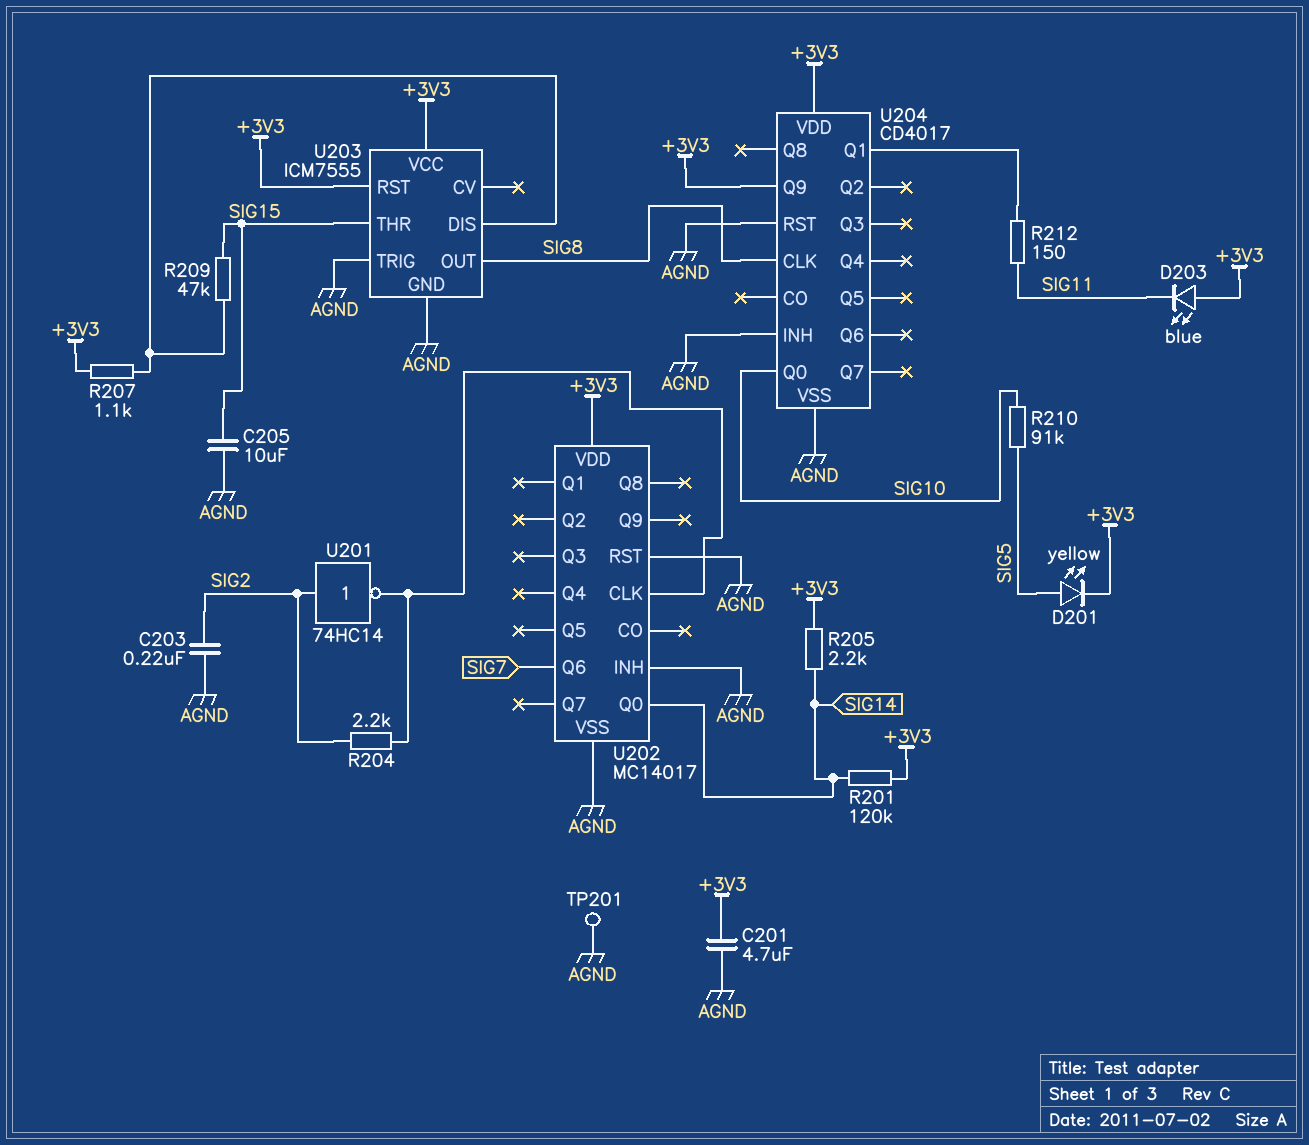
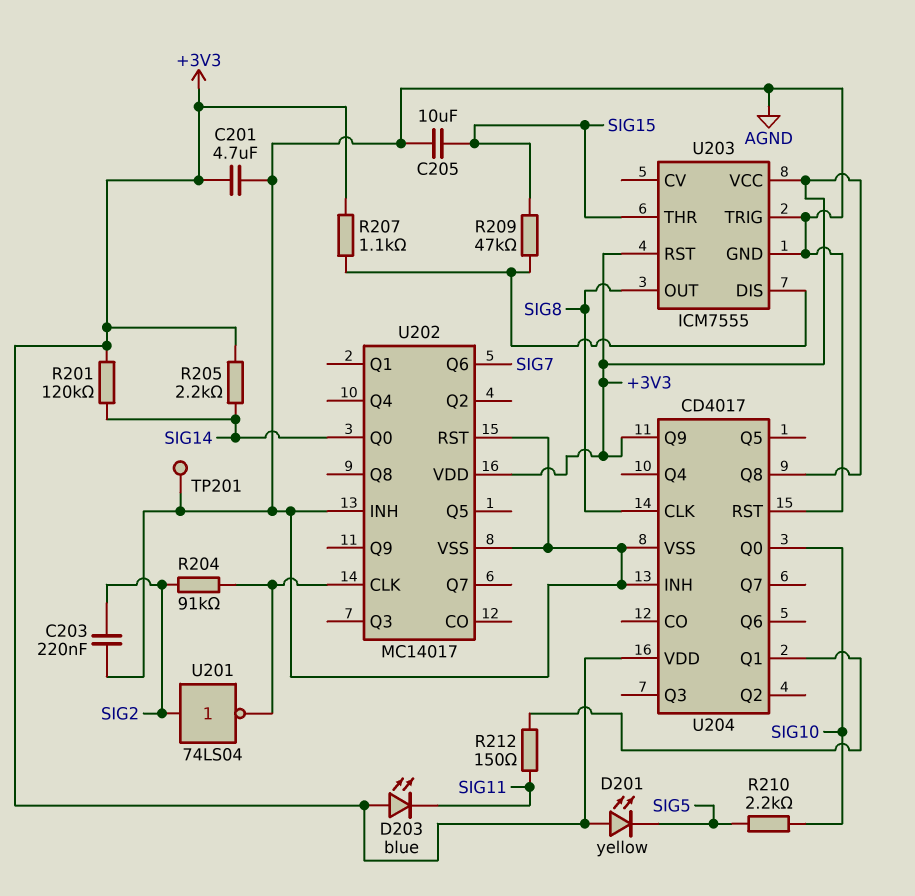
D201: LED yellow (A SIG5, K +3V3) -> LED yellow (A +3V3, K SIG5)
R204: 2.2k (SIG2, U202/CLK) -> 91k (SIG2, U202/CLK)
R210: 91k (SIG5, SIG10) -> 2.2k (SIG5, SIG10)
U201: NOT 74HC14 (in SIG2, out U202/CLK) -> NOT 74LS04 (in SIG2, out U202/CLK)
U204 pin Q8: none -> +3V3

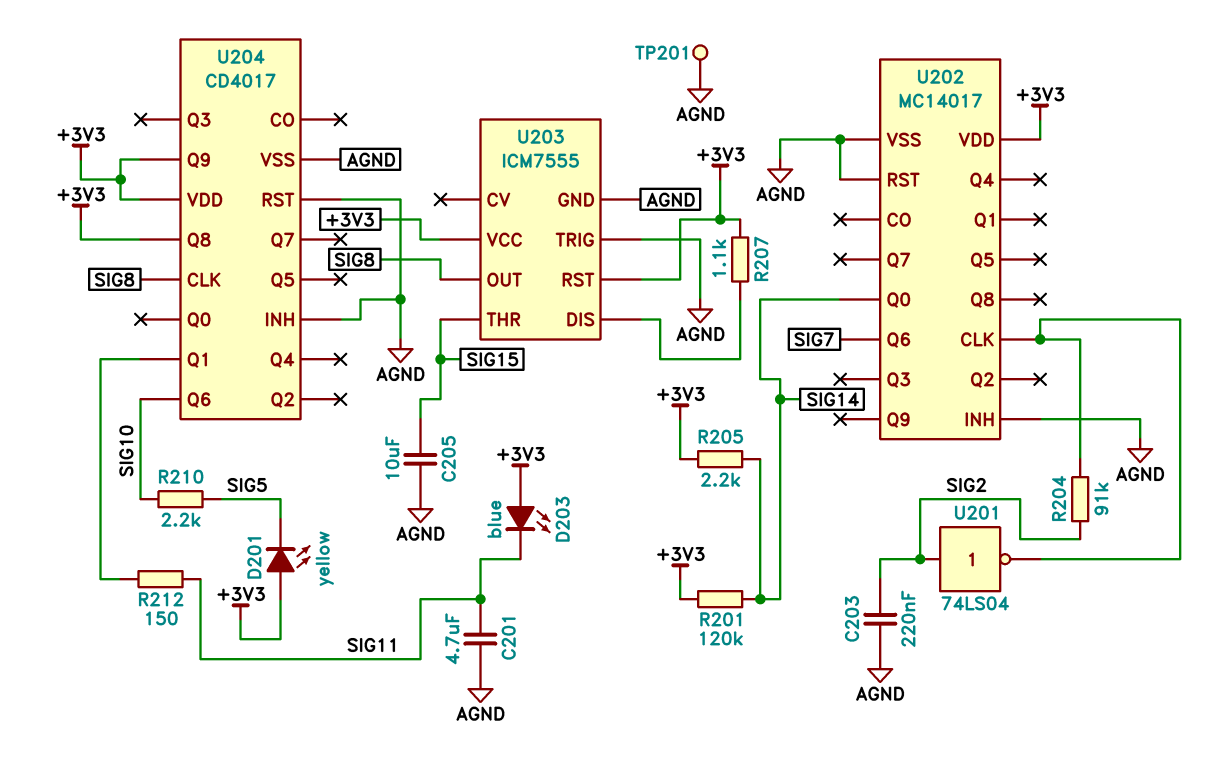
C201: 4.7uF (+3V3, AGND) -> 4.7uF (AGND, SIG11)
R209: 47k (SIG15, U203/DIS) -> none
U204 pin Q0: SIG10 -> none
U204 pin Q6: none -> SIG10

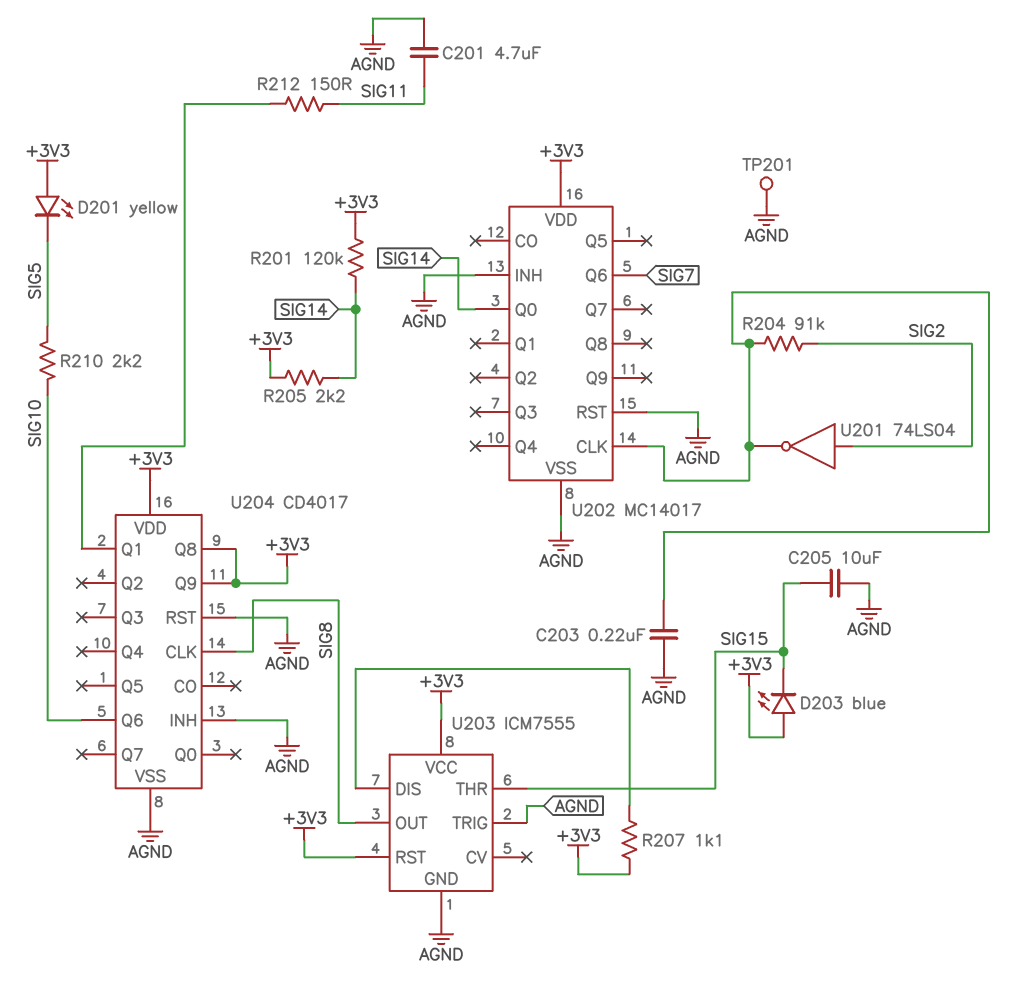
C203: 220nF (AGND, SIG2) -> 220nF (AGND, U202/CLK)
D203: LED blue (A +3V3, K SIG11) -> LED blue (A +3V3, K SIG15)

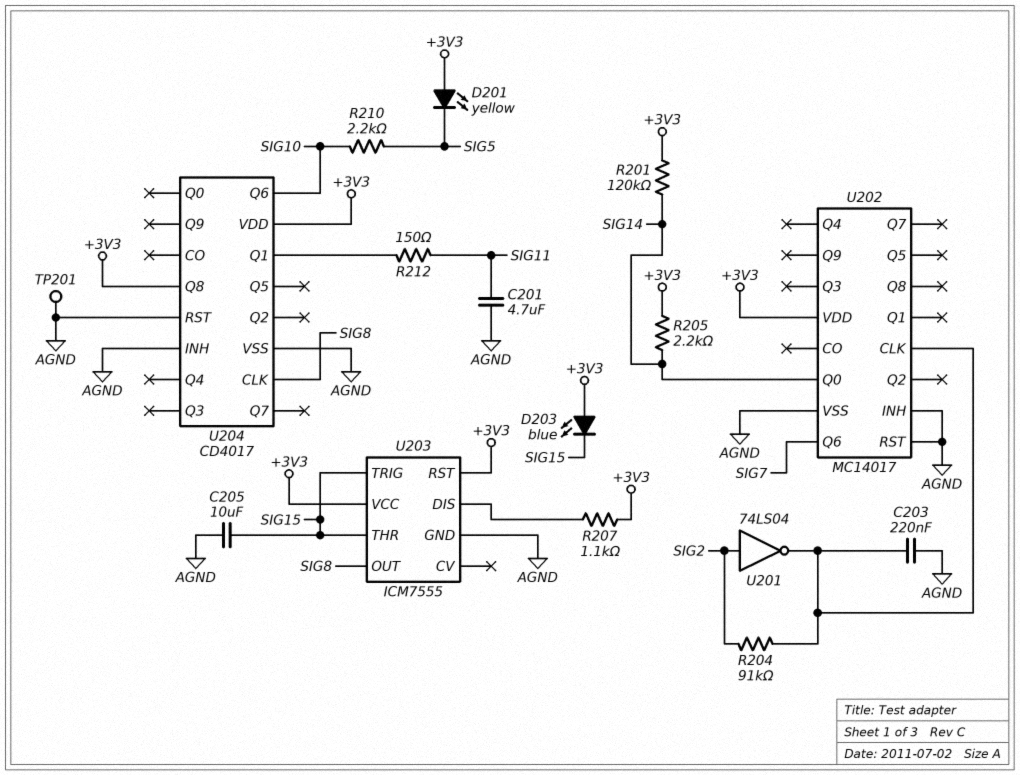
U203 pin TRIG: AGND -> SIG15
U204 pin Q9: +3V3 -> none

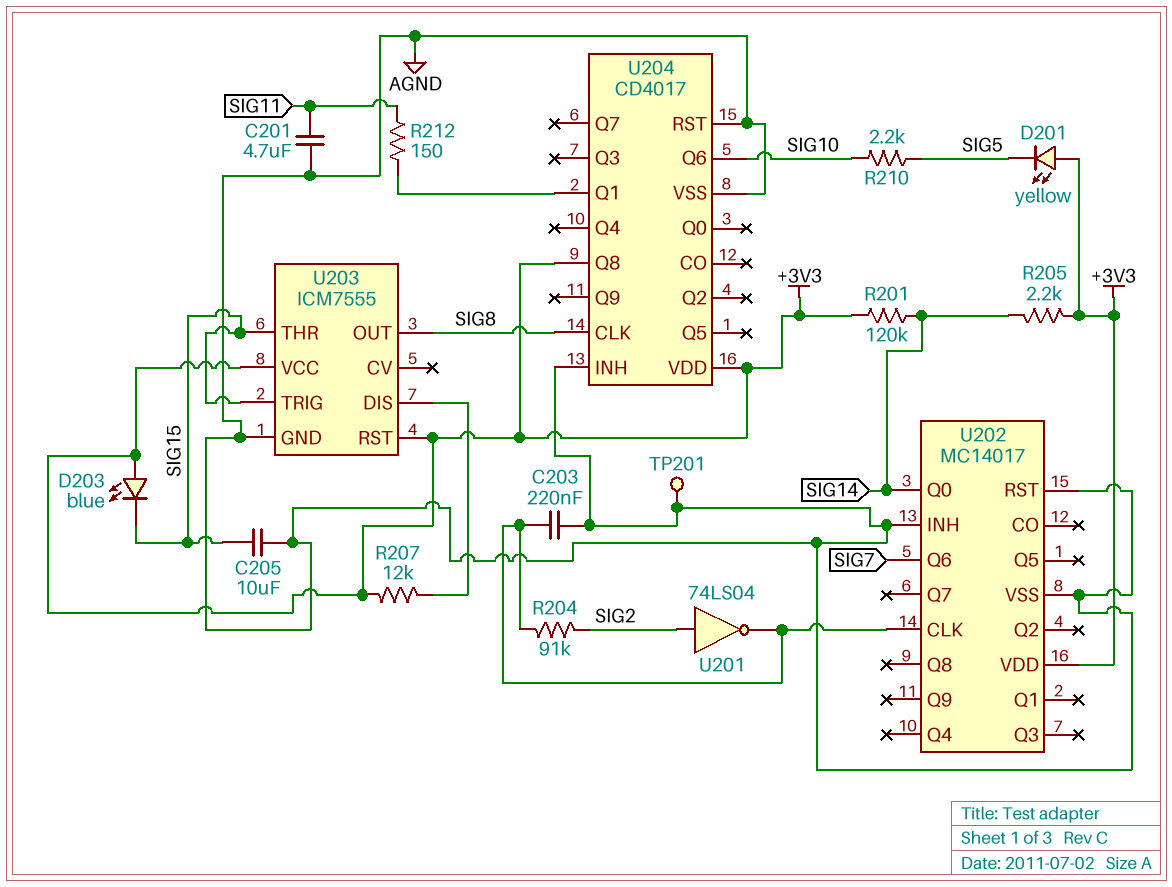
R207: 1.1k (+3V3, U203/DIS) -> 12k (+3V3, U203/DIS)

